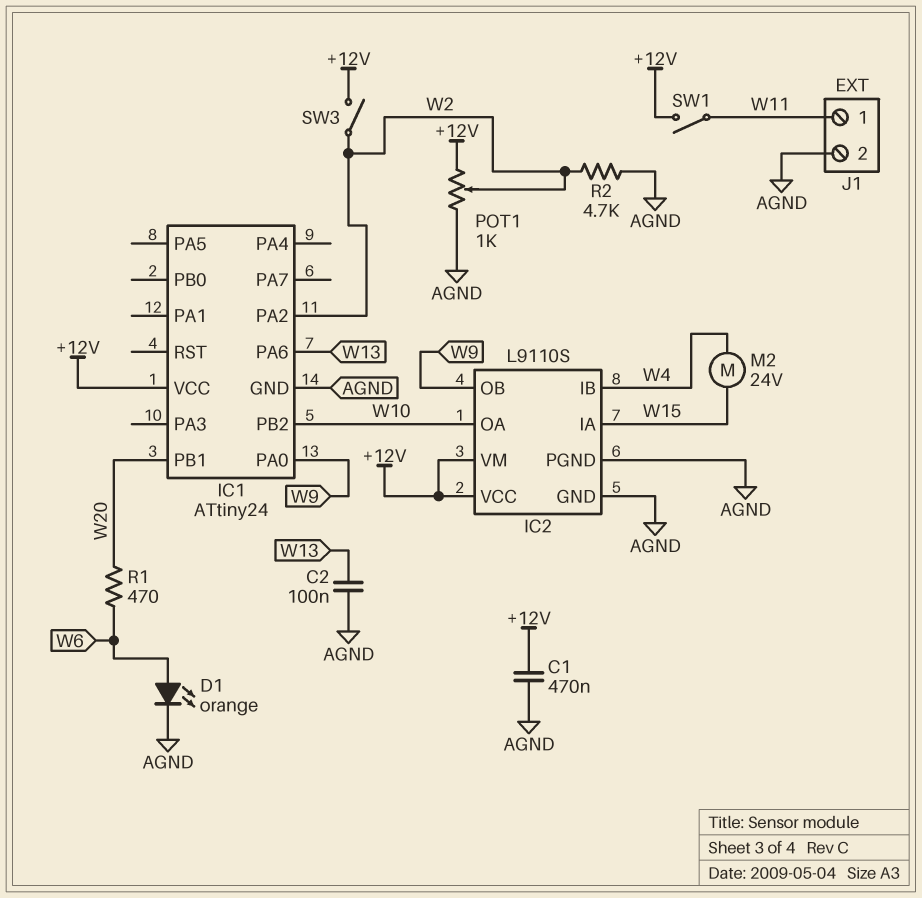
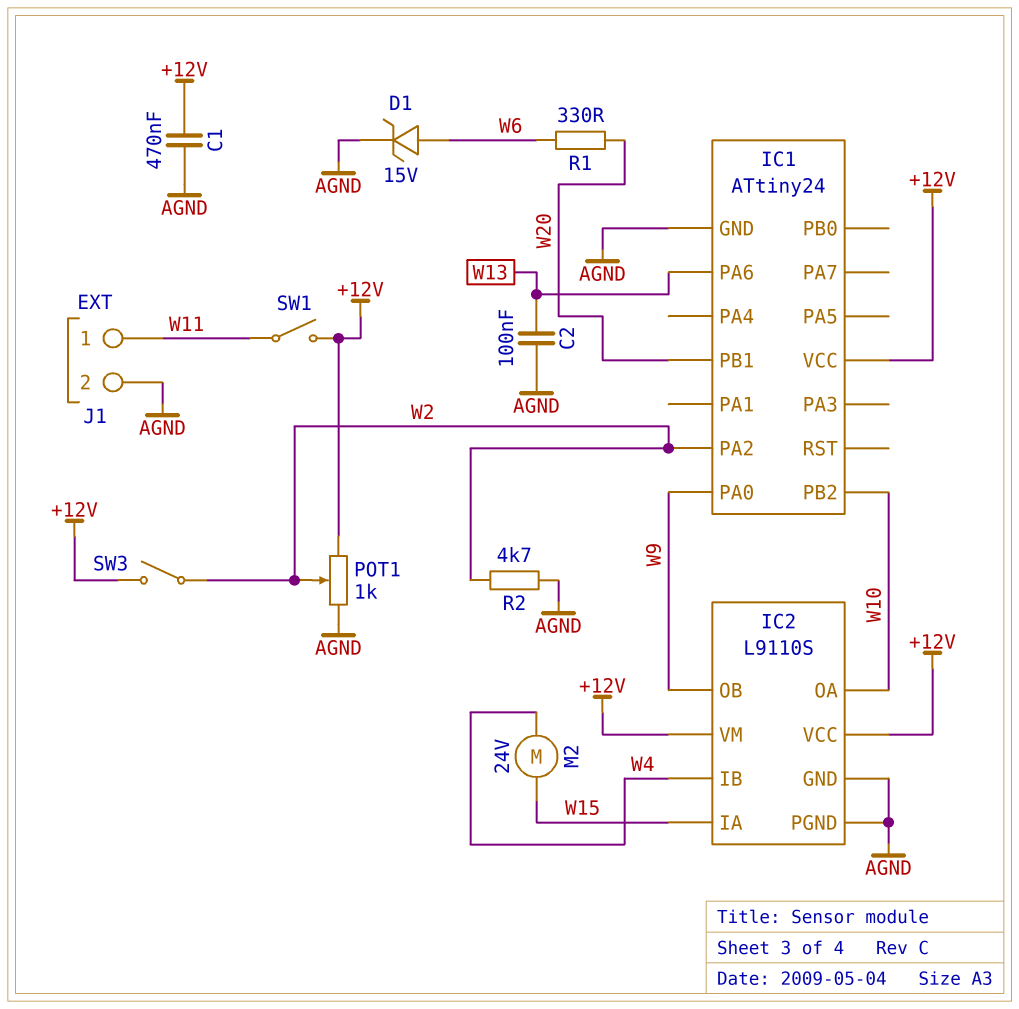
D1: LED orange (A W6, K AGND) -> zener 15V (A W6, K AGND)
R1: 470 (W6, W20) -> 330 (W6, W20)

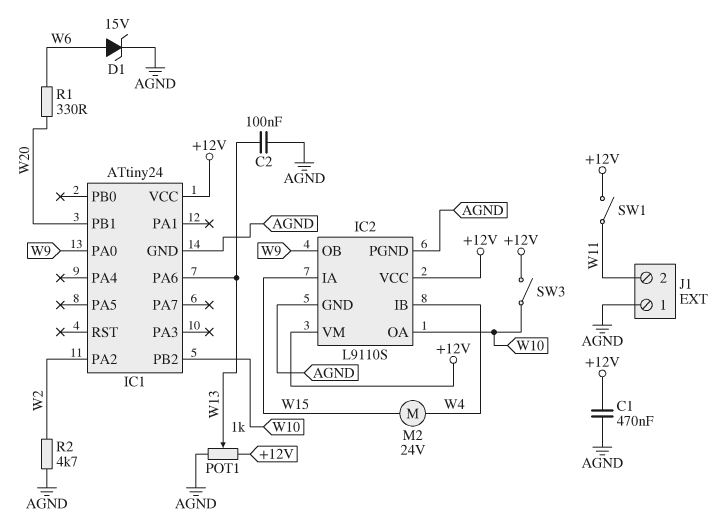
J1 pin 1: W11 -> AGND
J1 pin 2: AGND -> W11
POT1: 1k (+12V, AGND, wiper W2) -> 1k (+12V, AGND, wiper W13)
SW3: switch (+12V, W2) -> switch (+12V, W10)

